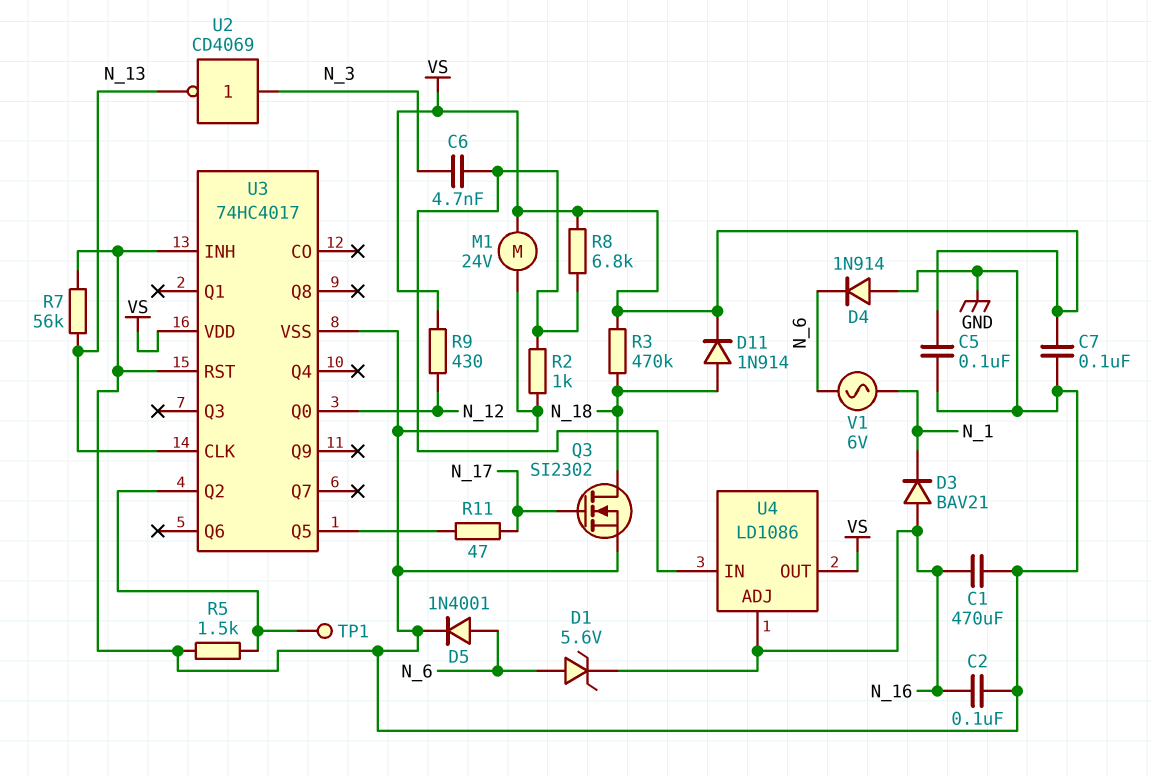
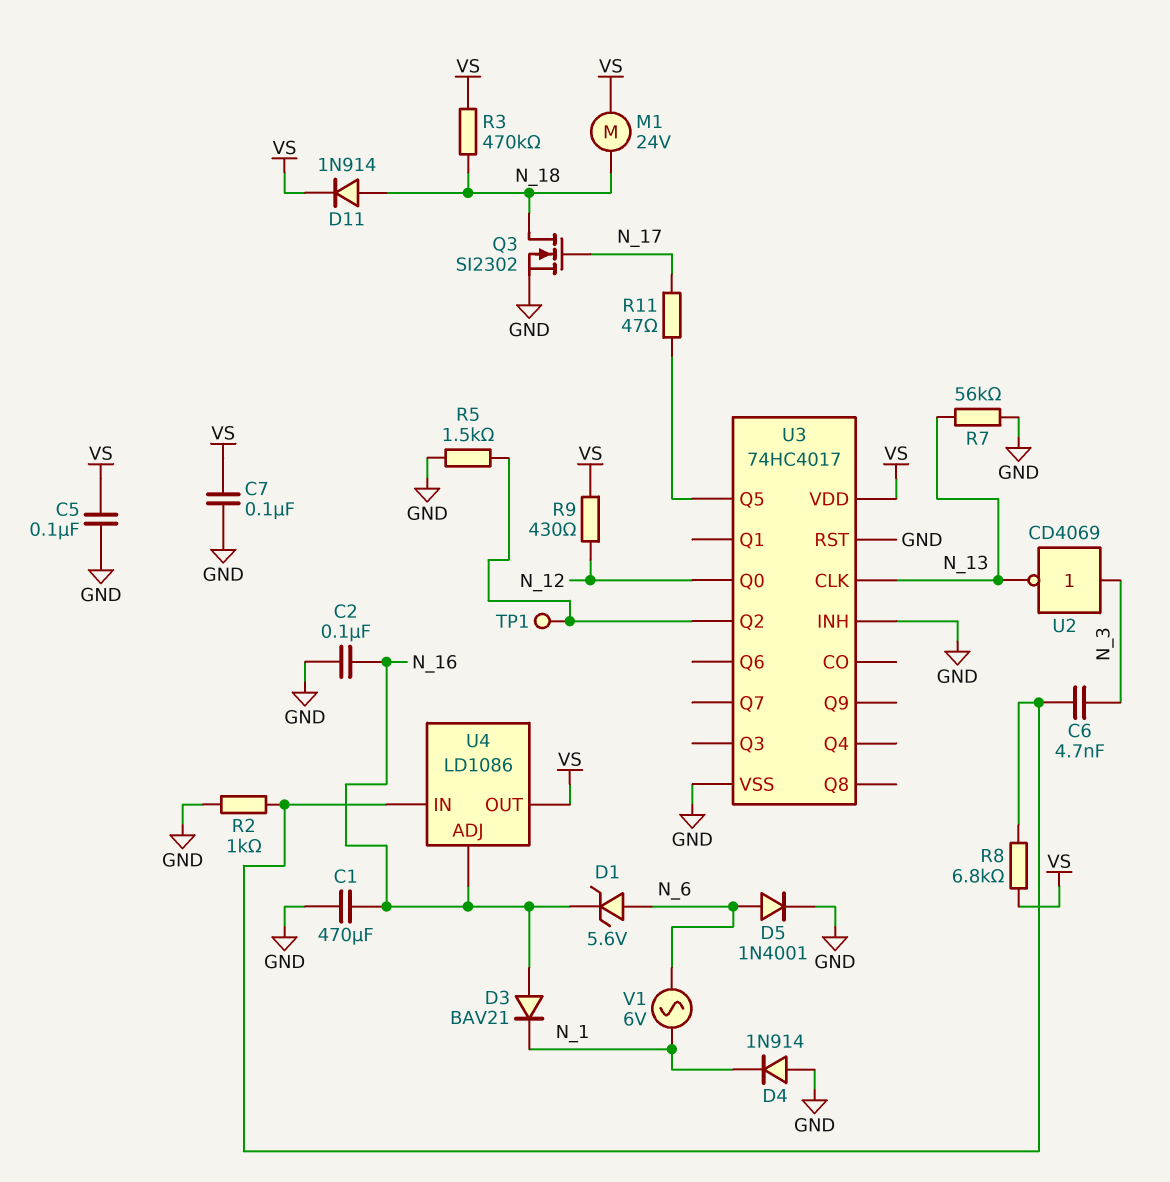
D4: diode 1N914 (A GND, K N_6) -> diode 1N914 (A GND, K N_1)
M1: motor 24V (GND, VS) -> motor 24V (N_18, VS)

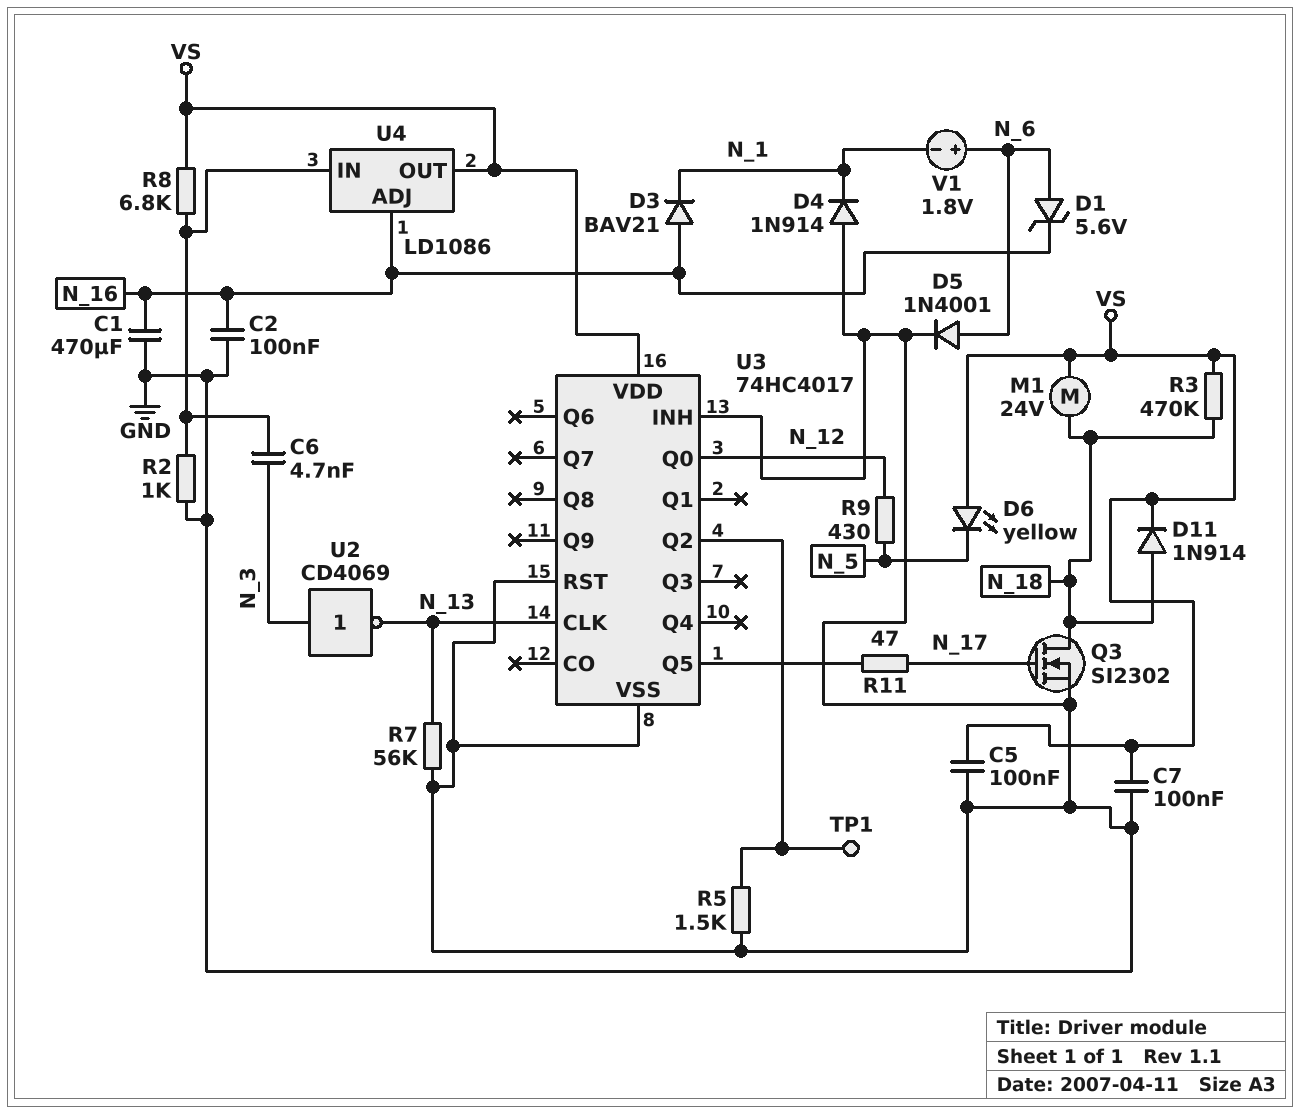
D6: none -> LED yellow (A VS, K N_5)
R9: 430 (N_12, VS) -> 430 (N_5, N_12)
V1: AC 6V (N_1, N_6) -> 1.8V (plus N_6, minus N_1)

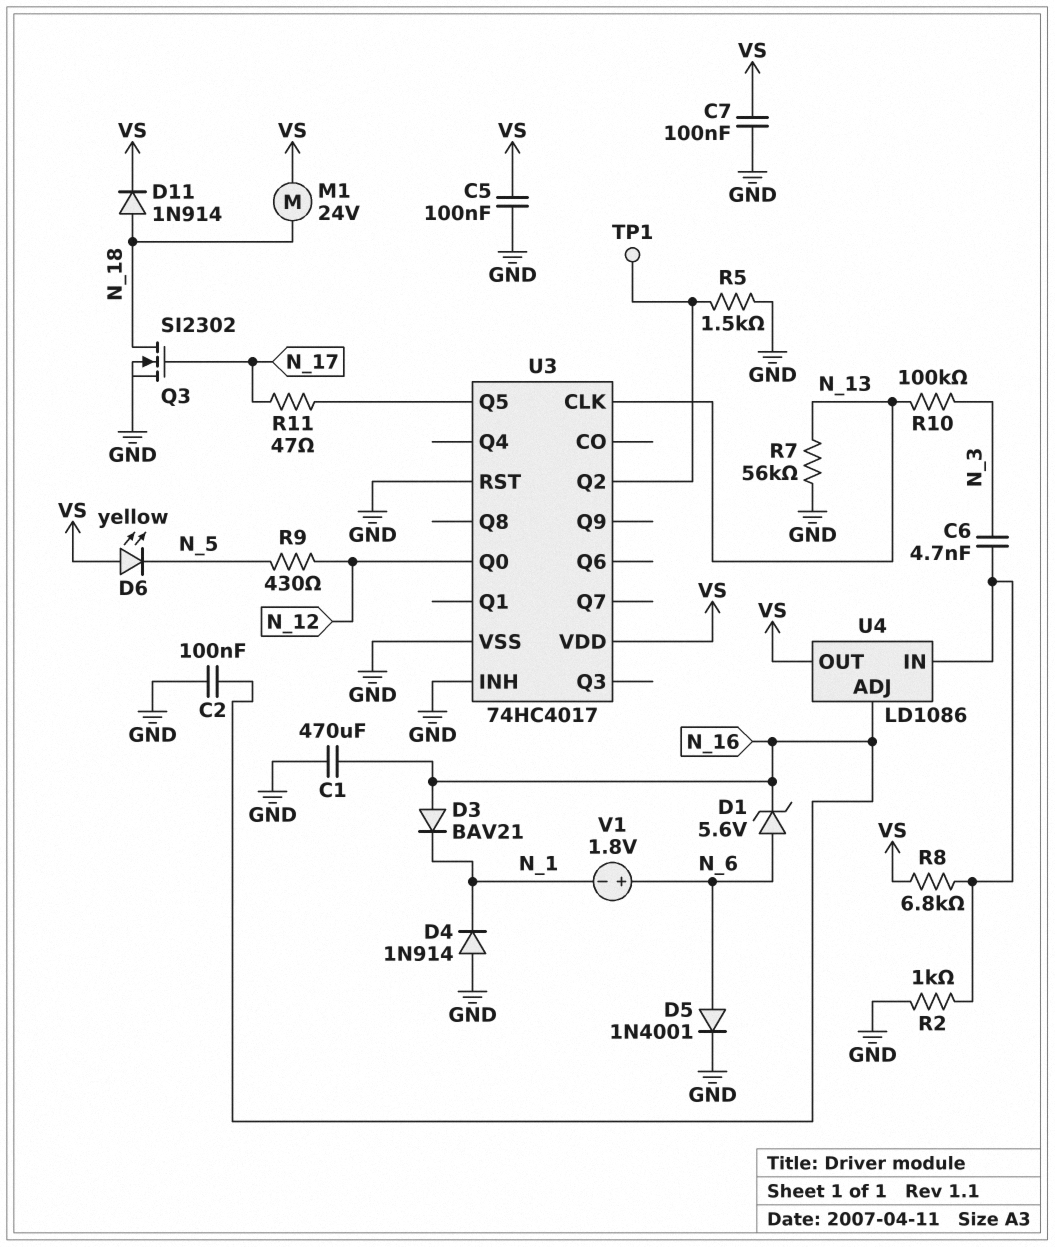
R3: 470k (N_18, VS) -> none
R10: none -> 100k (N_3, N_13)
U2: NOT CD4069 (in N_3, out N_13) -> none

